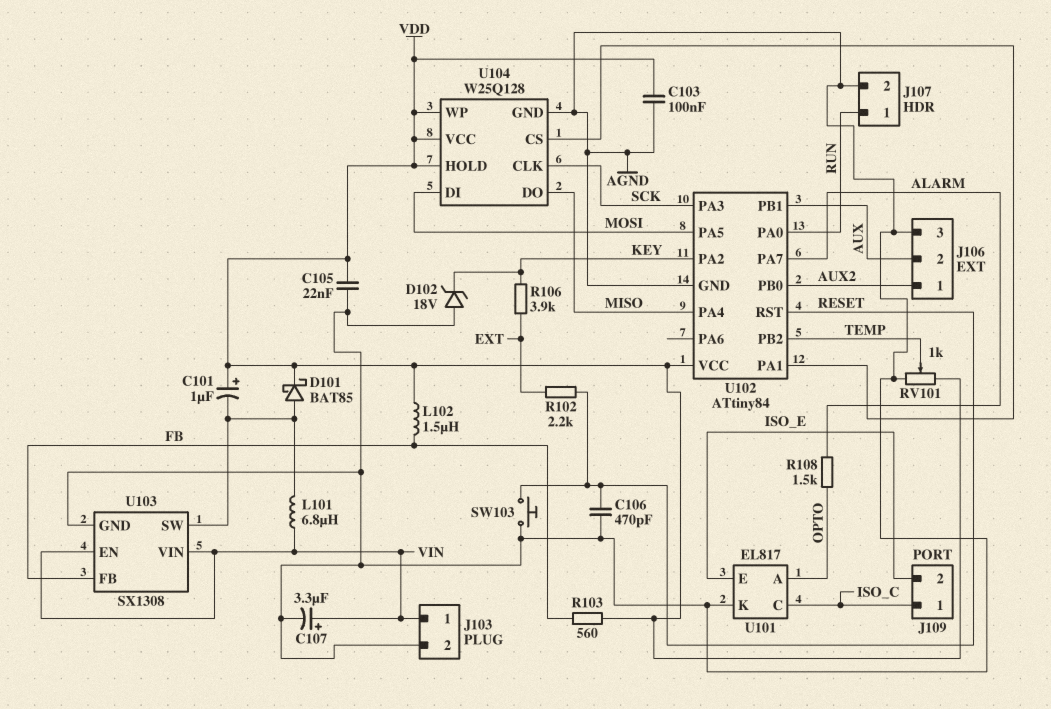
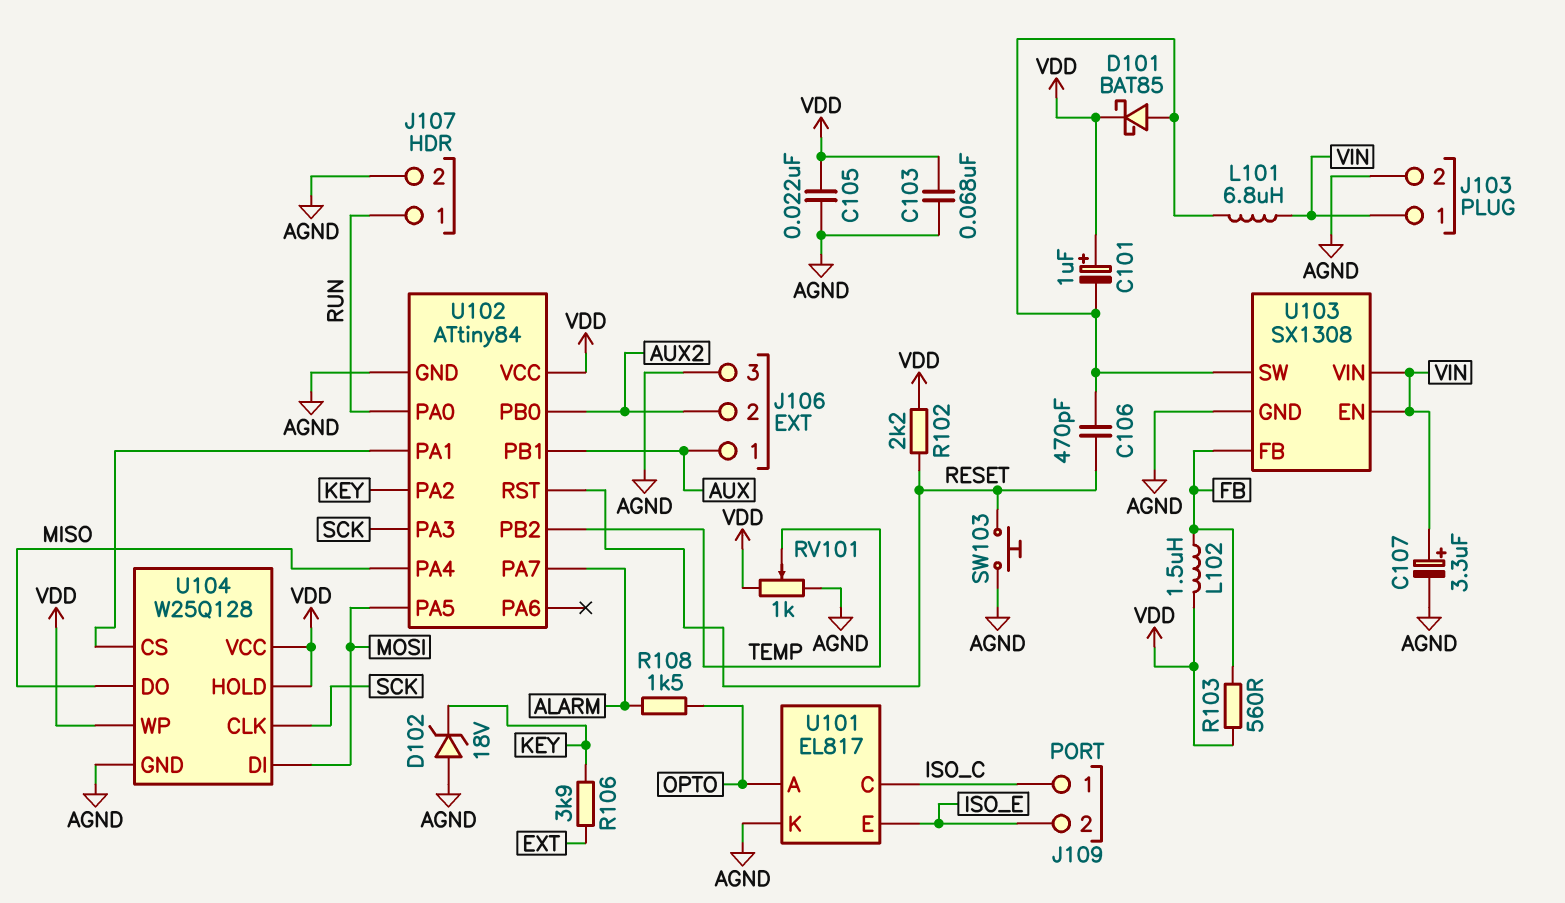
C103: 100nF (AGND, VDD) -> 68nF (AGND, VDD)
C106: 470pF (AGND, RESET) -> 470pF (RESET, U103/SW)
J106 pin 1: AUX2 -> AUX
J106 pin 2: AUX -> AUX2
R102: 2.2k (EXT, RESET) -> 2.2k (RESET, VDD)

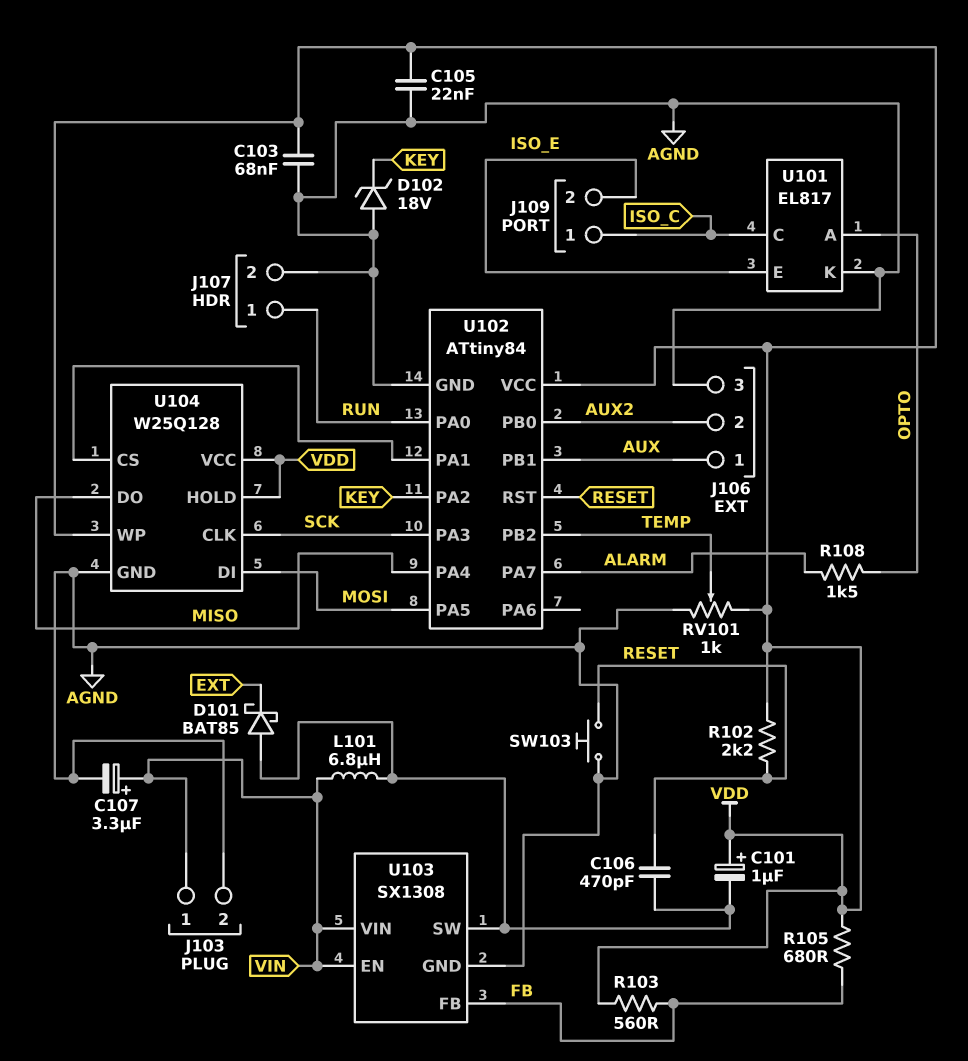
D101: schottky BAT85 (A U103/SW, K VDD) -> schottky BAT85 (A U103/SW, K EXT)
L102: 1.5uH (FB, VDD) -> none
R105: none -> 680 (FB, VDD)
R106: 3.9k (EXT, KEY) -> none

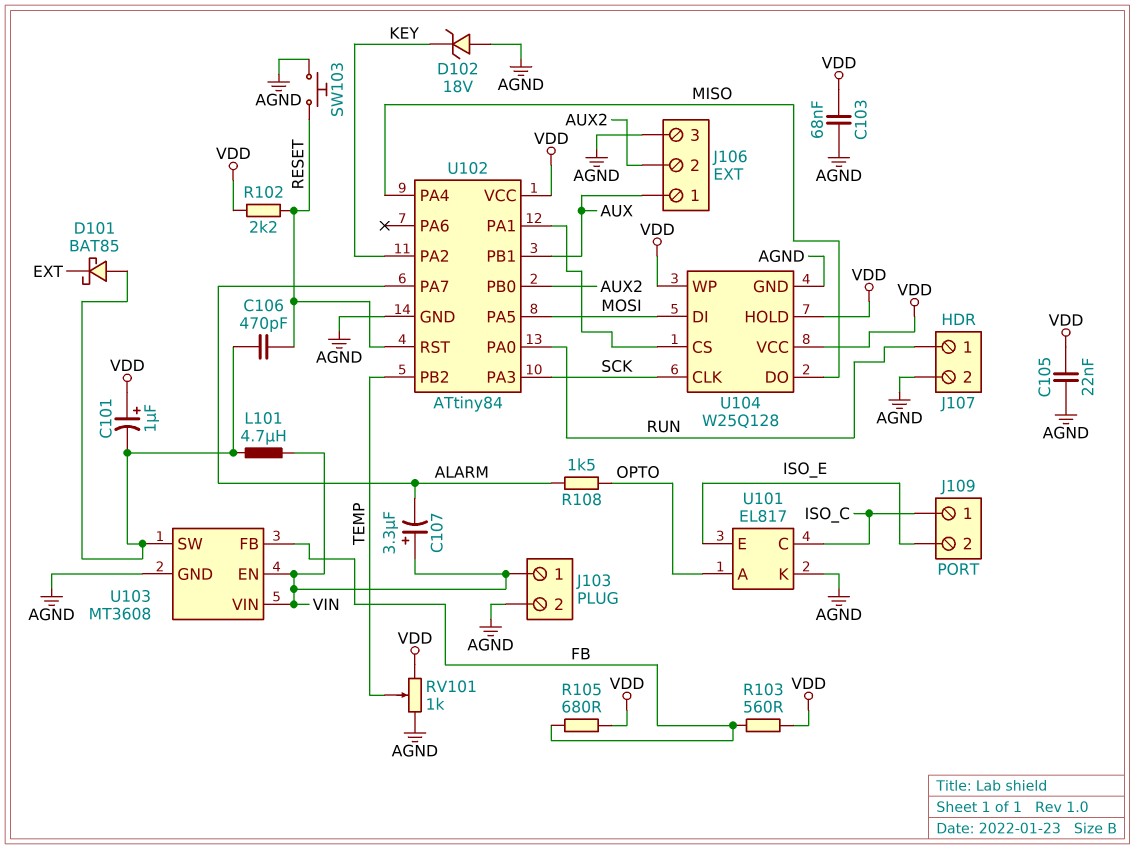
C107: 3.3uF (plus VIN, minus AGND) -> 3.3uF (plus VIN, minus ALARM)
L101: 6.8uH (U103/SW, VIN) -> 4.7uH (U103/SW, VIN)
U103: SX1308 -> MT3608

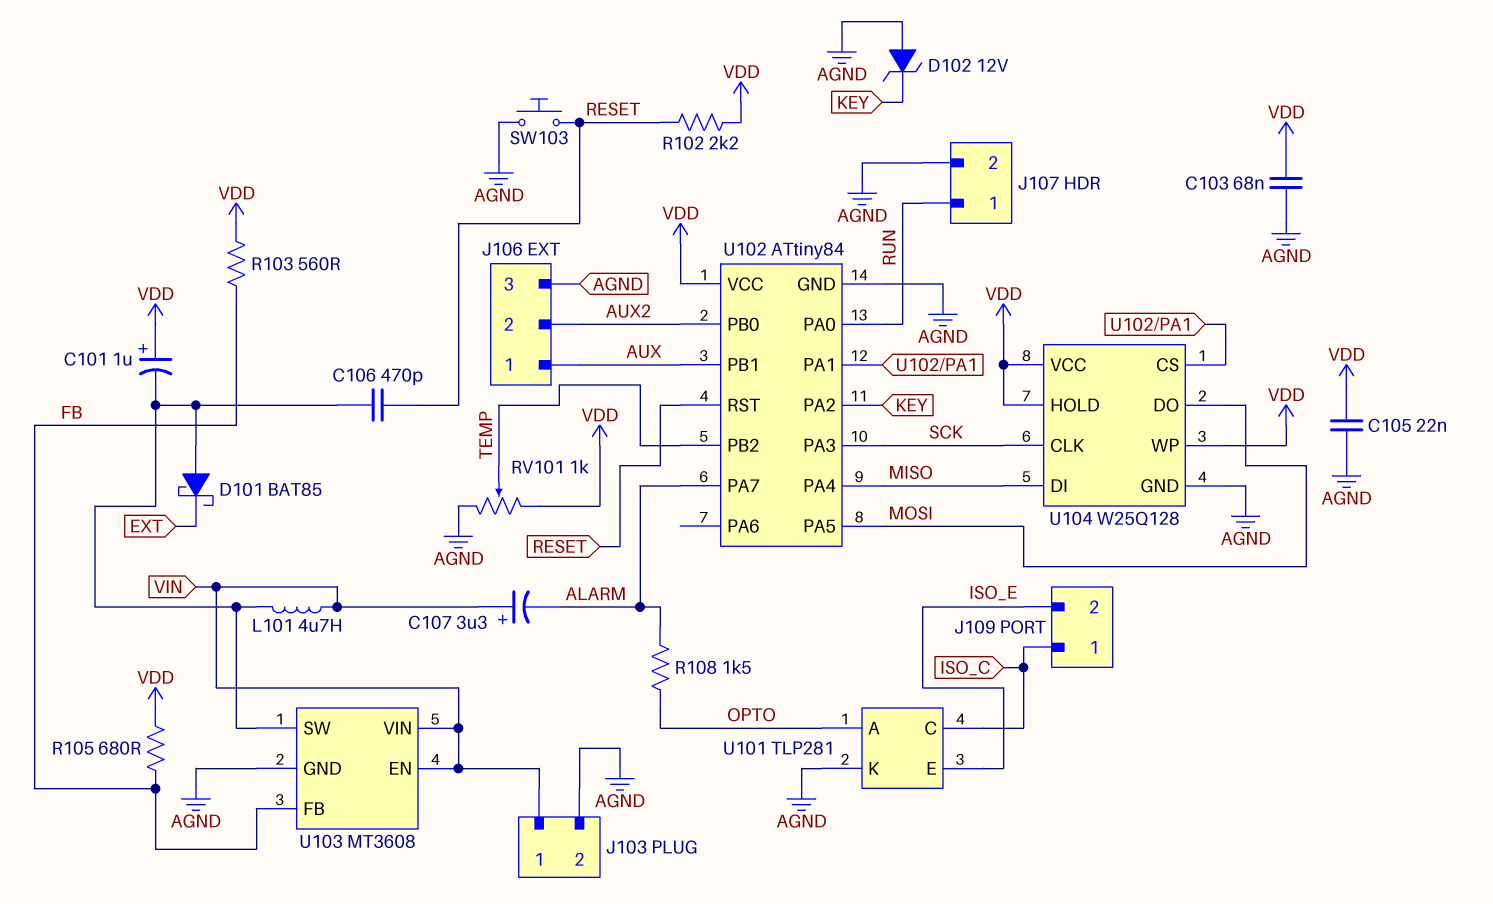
D102: zener 18V (A AGND, K KEY) -> zener 12V (A AGND, K KEY)
U101: EL817 -> TLP281
U104 pin DI: MOSI -> MISO
U104 pin DO: MISO -> MOSI

